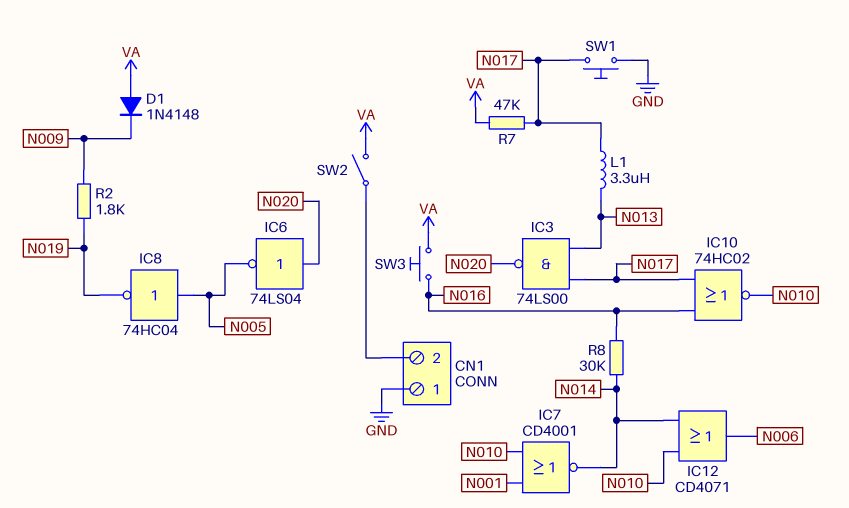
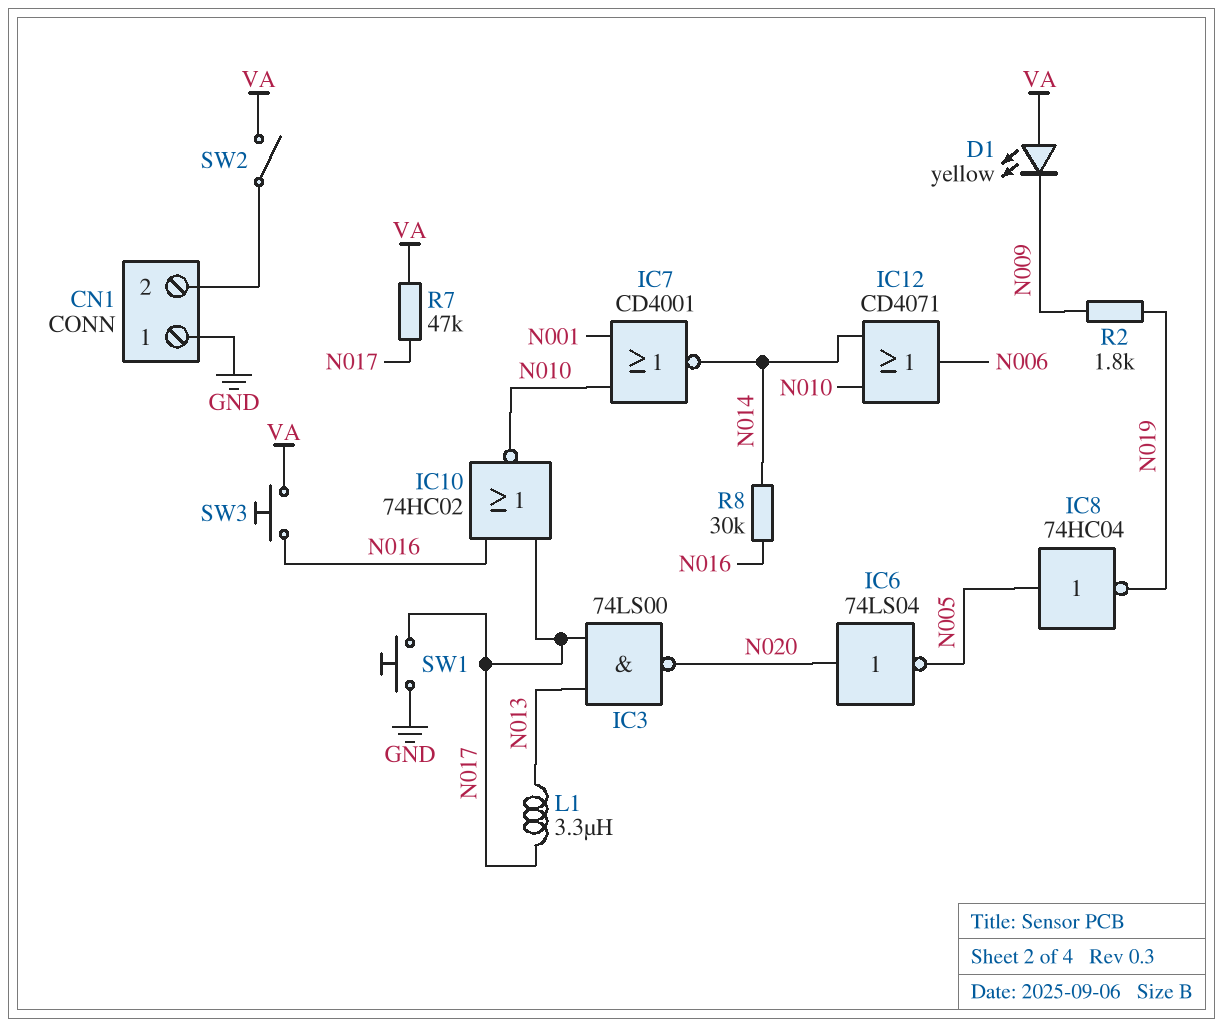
D1: diode 1N4148 (A VA, K N009) -> LED yellow (A VA, K N009)

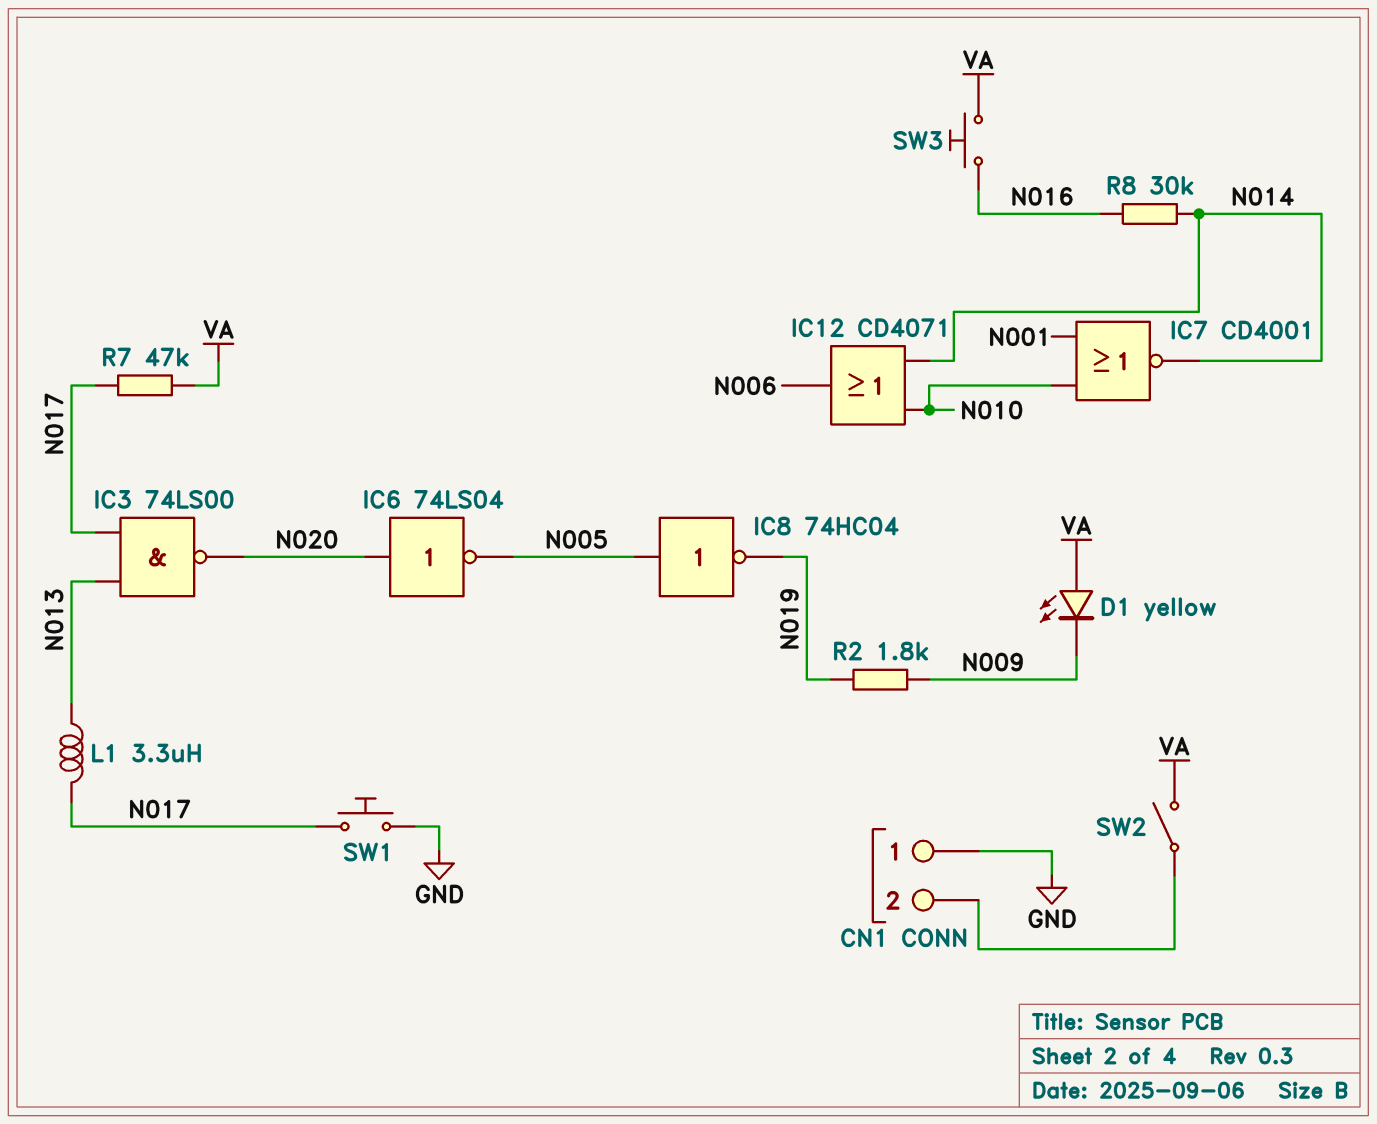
IC10: NOR 74HC02 (in N016, in N017, out N010) -> none

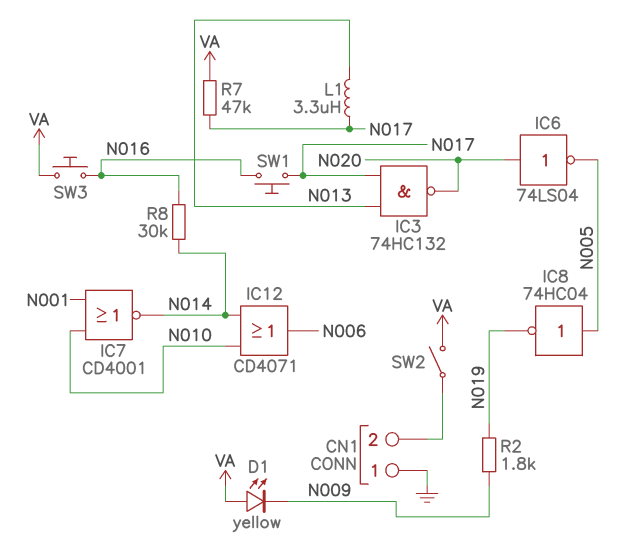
IC3: NAND 74LS00 (in N013, in N017, out N020) -> NAND 74HC132 (in N013, in N017, out N020)
SW1: button (GND, N017) -> button (N016, N017)

